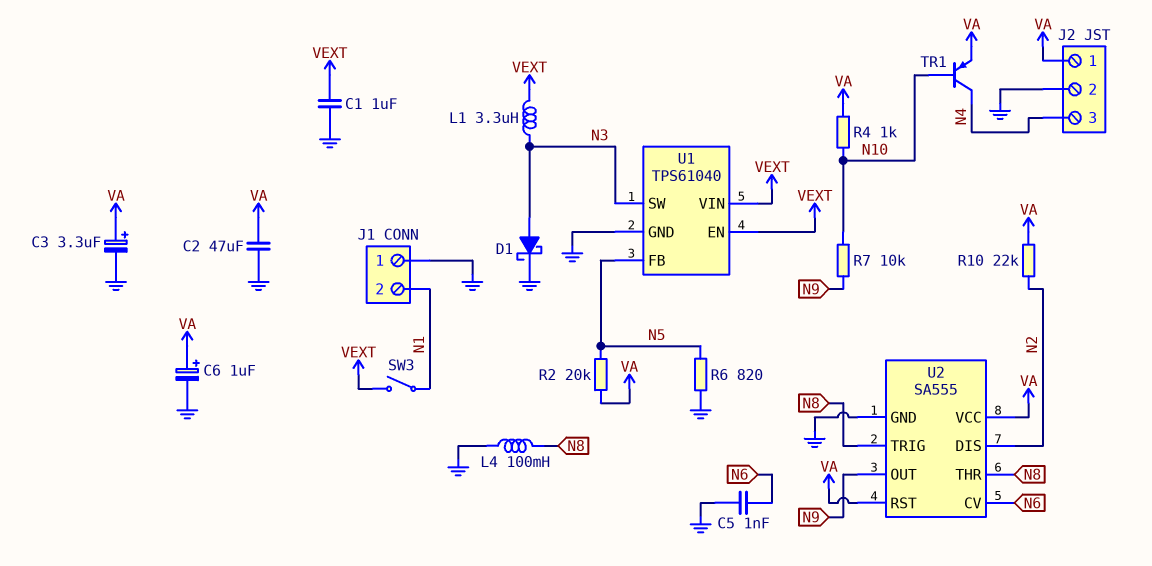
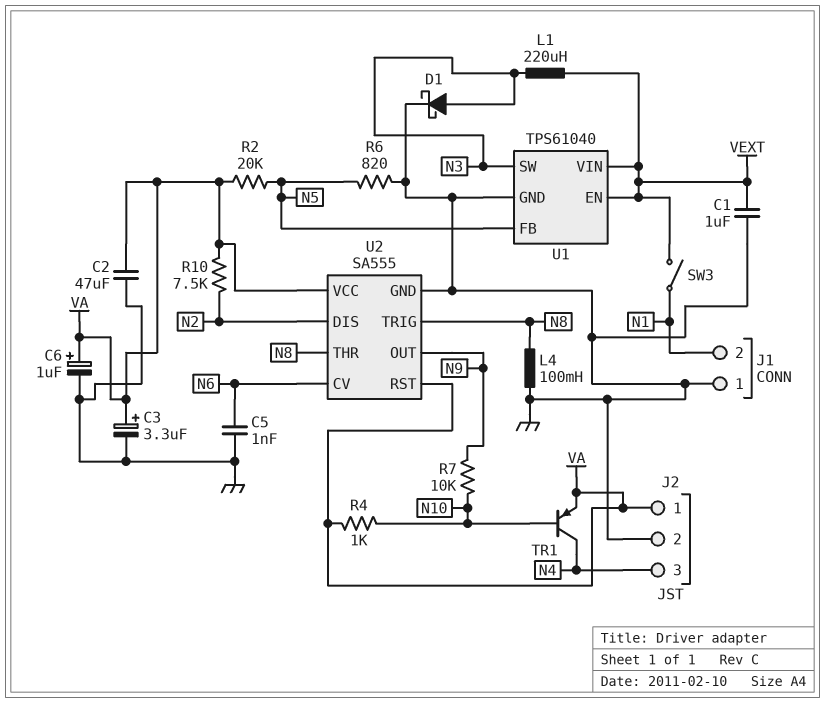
L1: 3.3uH (N3, VEXT) -> 220uH (N3, VEXT)
R10: 22k (N2, VA) -> 7.5k (N2, VA)

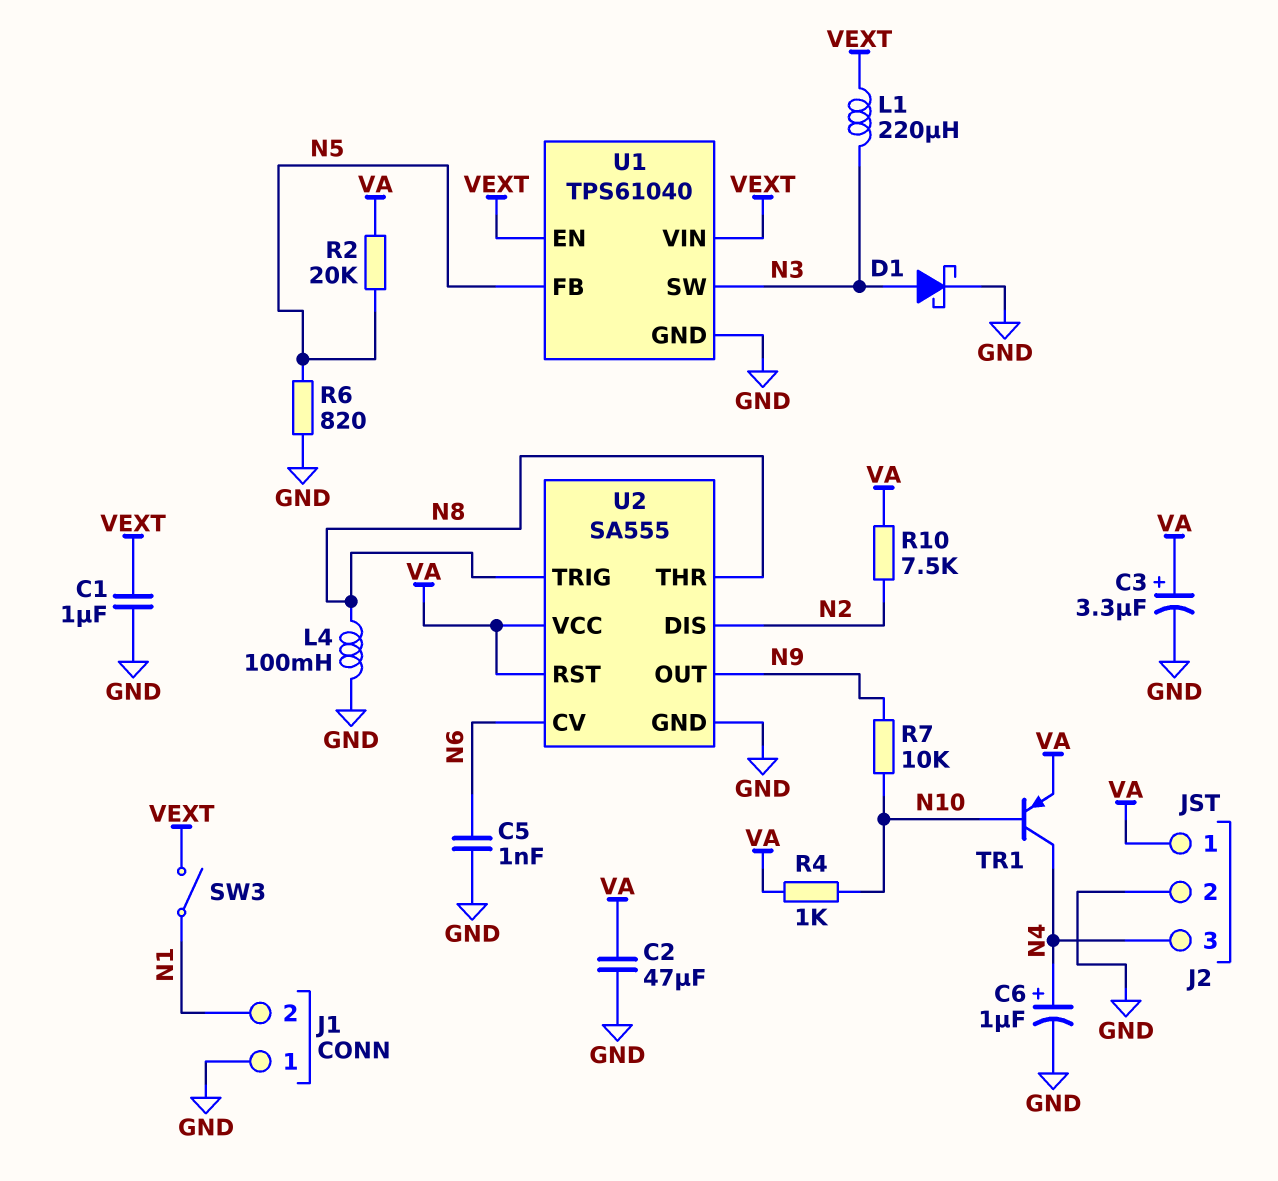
C6: 1uF (plus VA, minus GND) -> 1uF (plus N4, minus GND)

